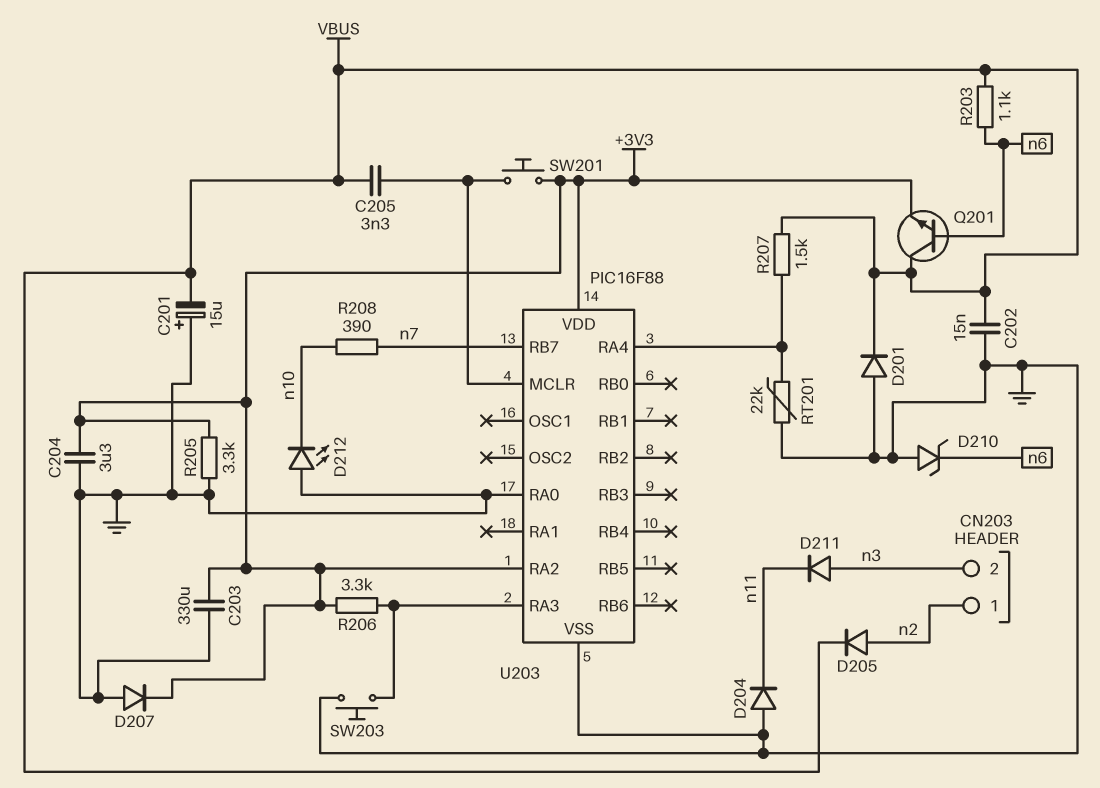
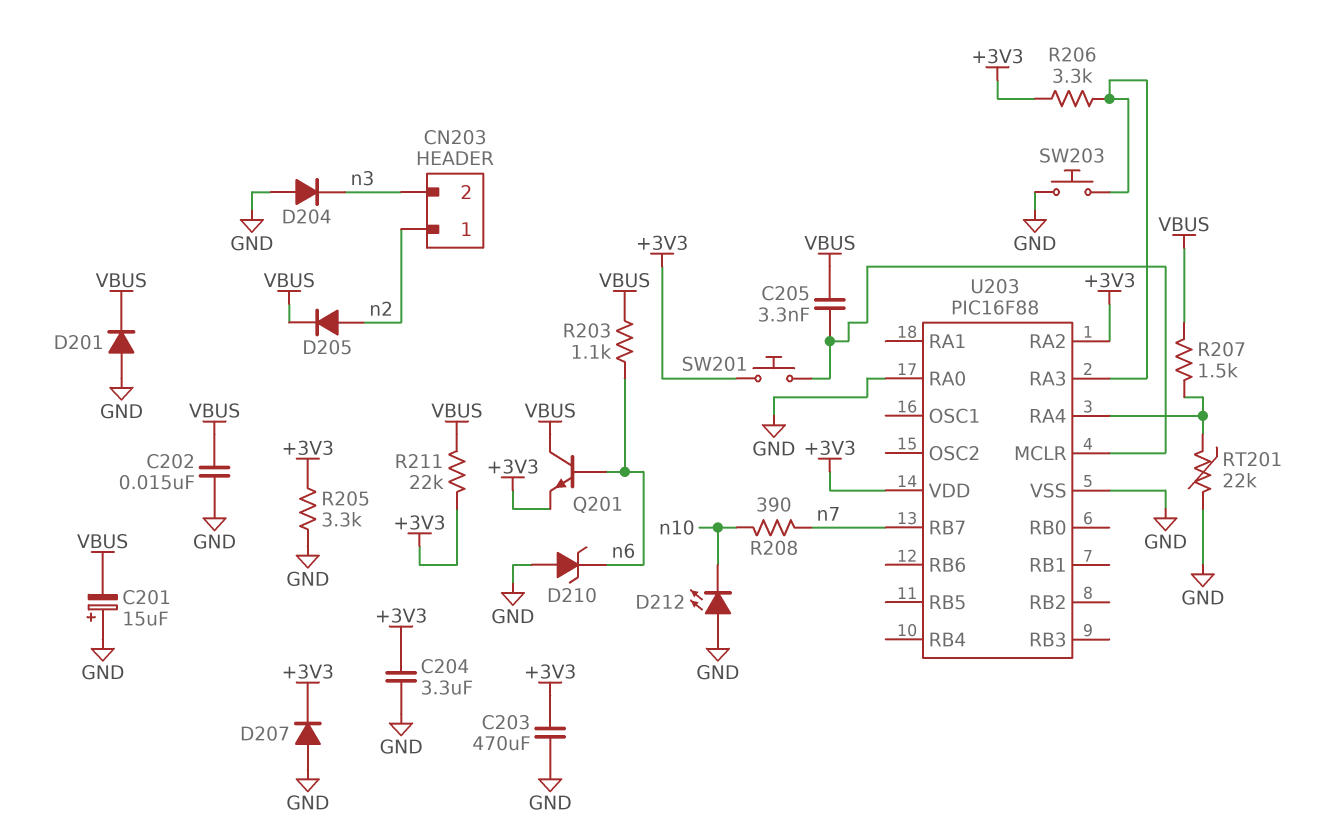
C203: 330uF (+3V3, GND) -> 470uF (+3V3, GND)
D204: diode (A GND, K n11) -> diode (A GND, K n3)
D211: diode (A n3, K n11) -> none
R211: none -> 22k (+3V3, VBUS)

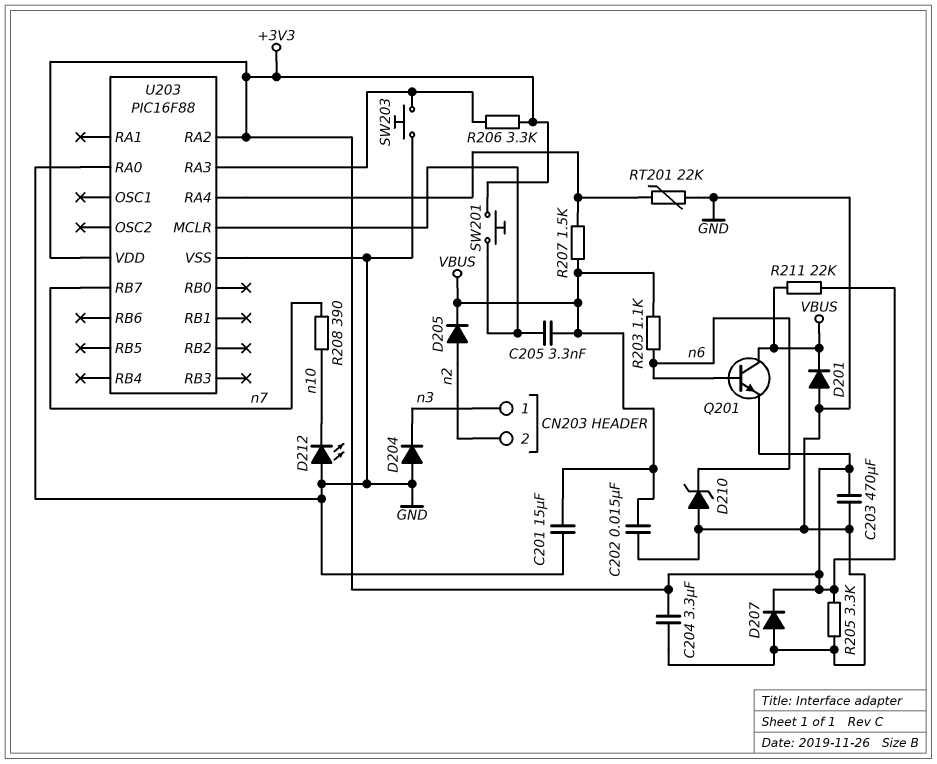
C201: 15uF (plus GND, minus VBUS) -> 15uF (GND, VBUS)
CN203 pin 1: n2 -> n3
CN203 pin 2: n3 -> n2

